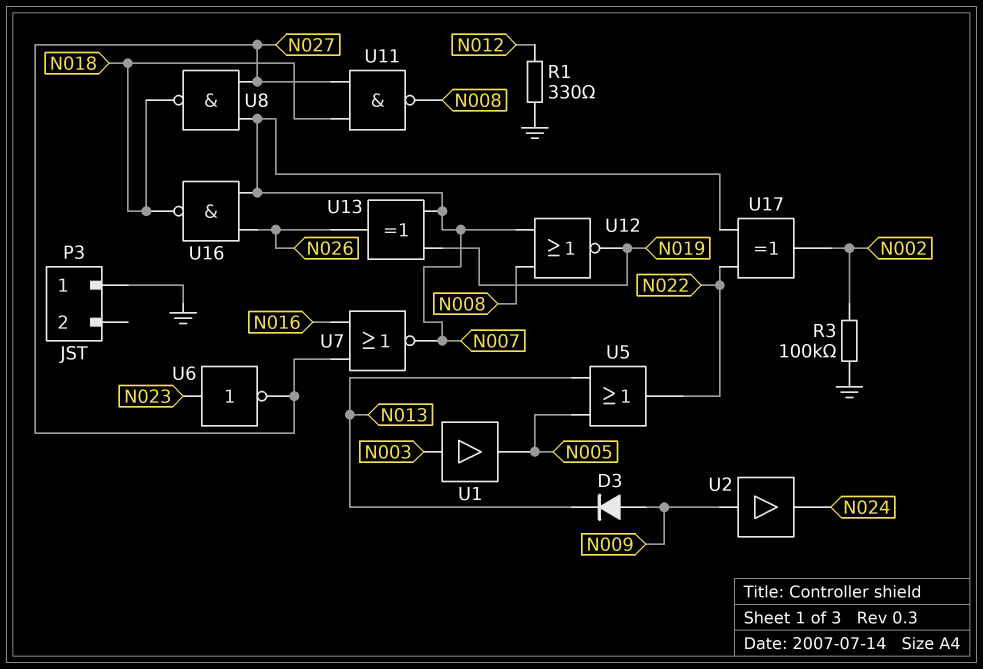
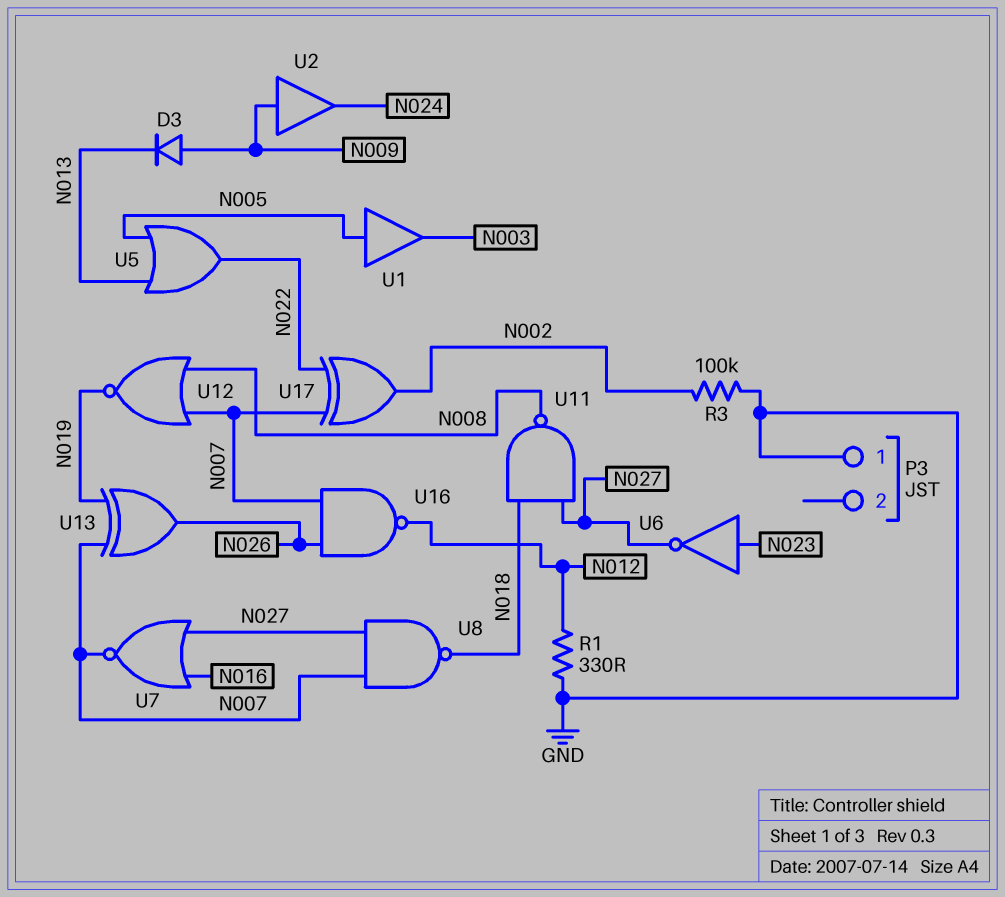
U1: buffer (in N003, out N005) -> buffer (in N005, out N003)
U16: NAND (in N007, in N026, out N018) -> NAND (in N007, in N026, out N012)

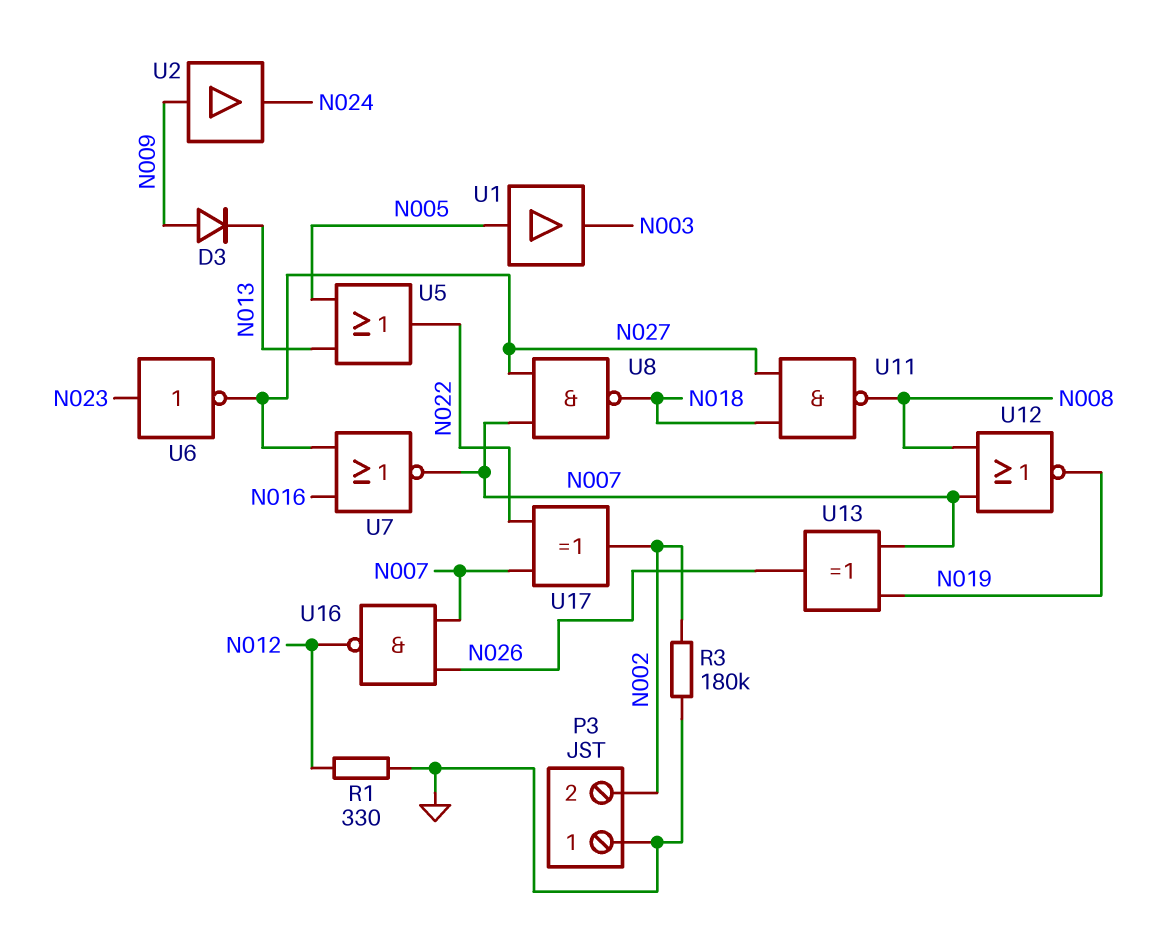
P3 pin 2: none -> N002
R3: 100k (GND, N002) -> 180k (GND, N002)

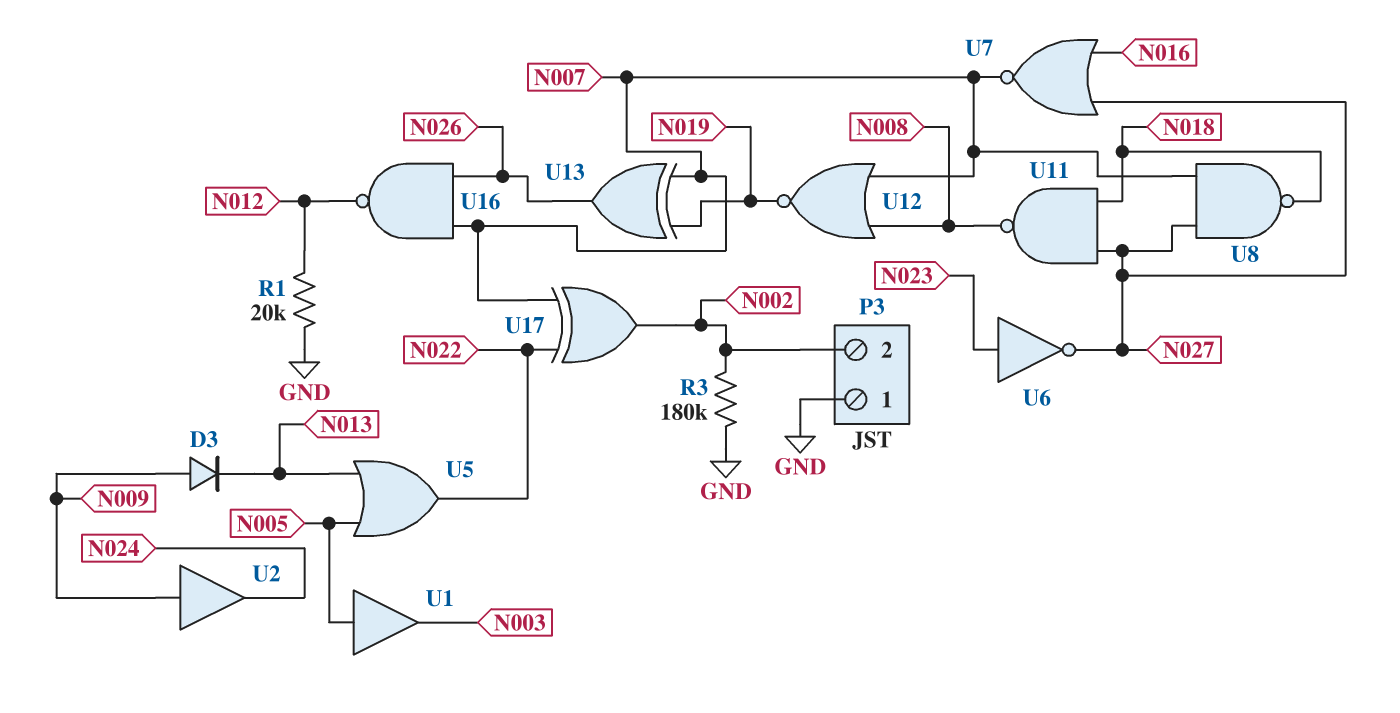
R1: 330 (GND, N012) -> 20k (GND, N012)

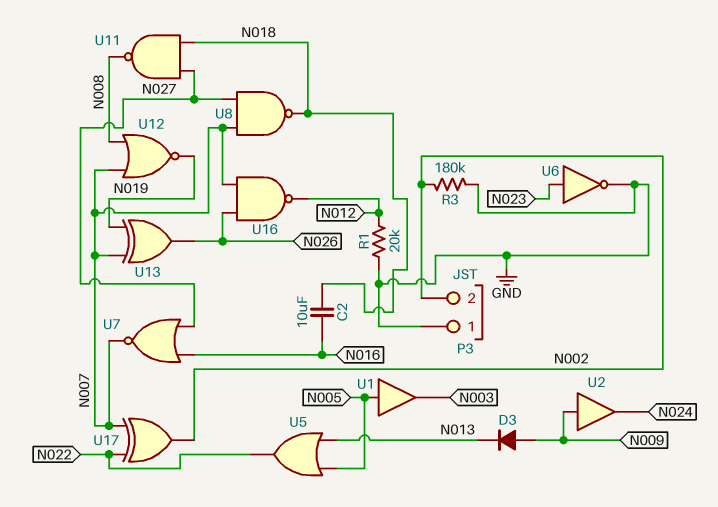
C2: none -> 10uF (N016, N018)
U6: NOT (in N023, out N027) -> NOT (in N023, out GND)

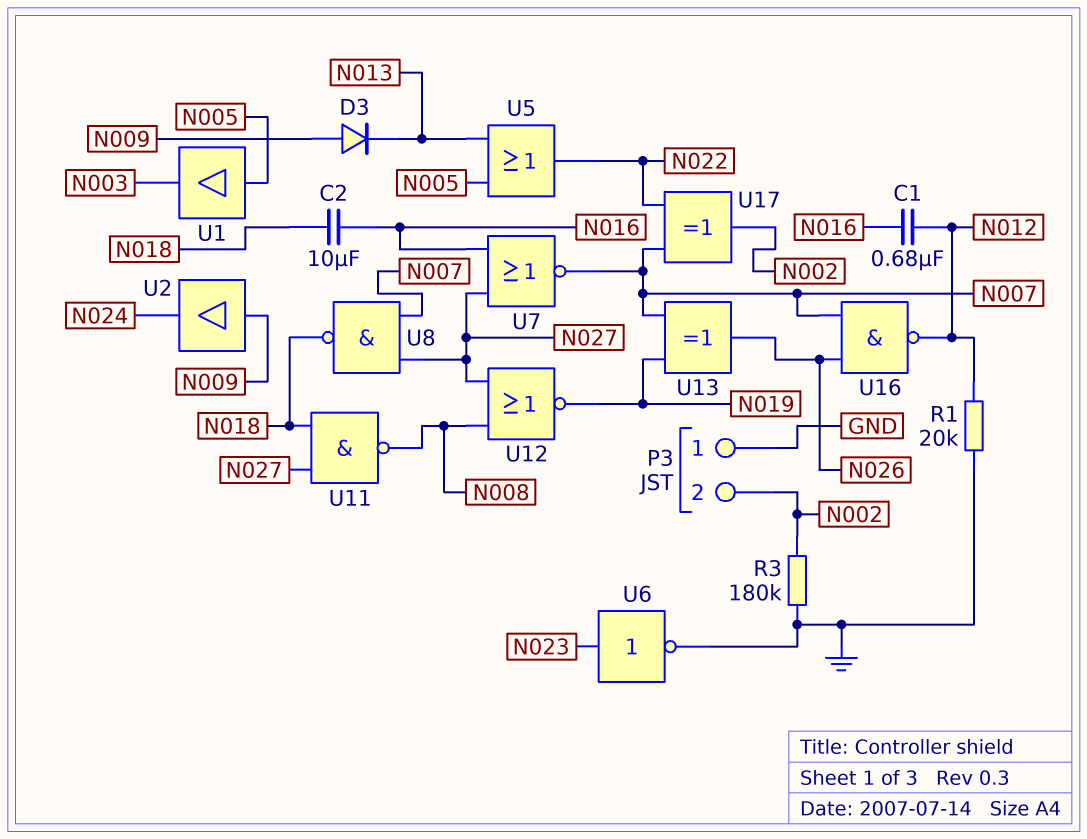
C1: none -> 680nF (N012, N016)
U12: NOR (in N007, in N008, out N019) -> NOR (in N008, in N027, out N019)

